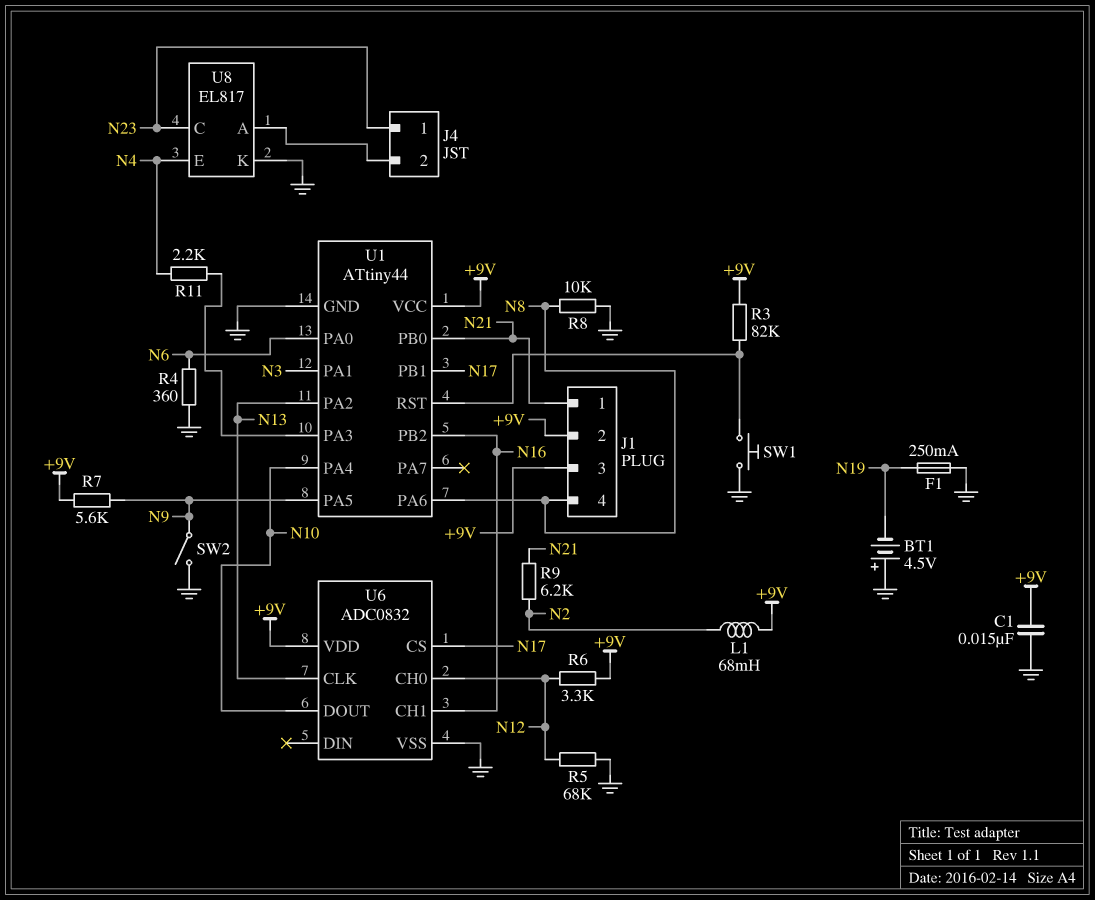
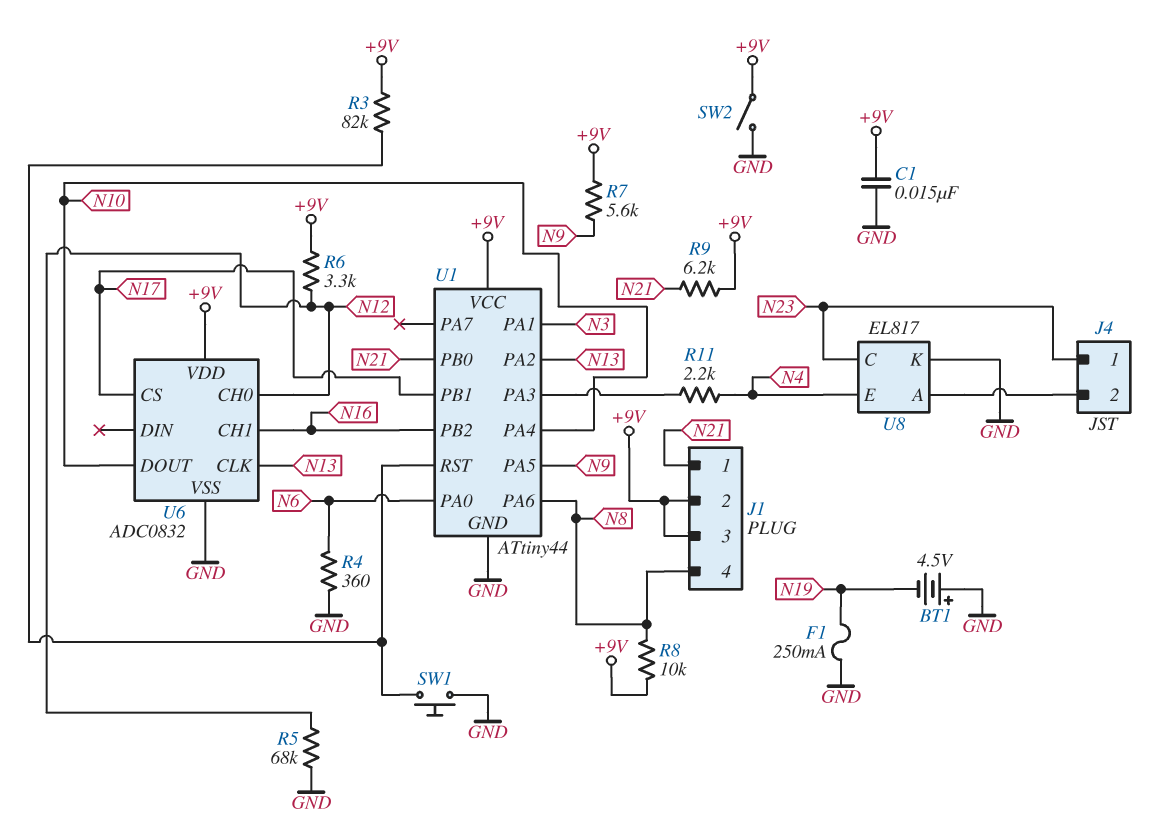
L1: 68mH (+9V, N2) -> none
R8: 10k (GND, N8) -> 10k (+9V, N8)
R9: 6.2k (N2, N21) -> 6.2k (+9V, N21)
SW2: switch (GND, N9) -> switch (+9V, GND)

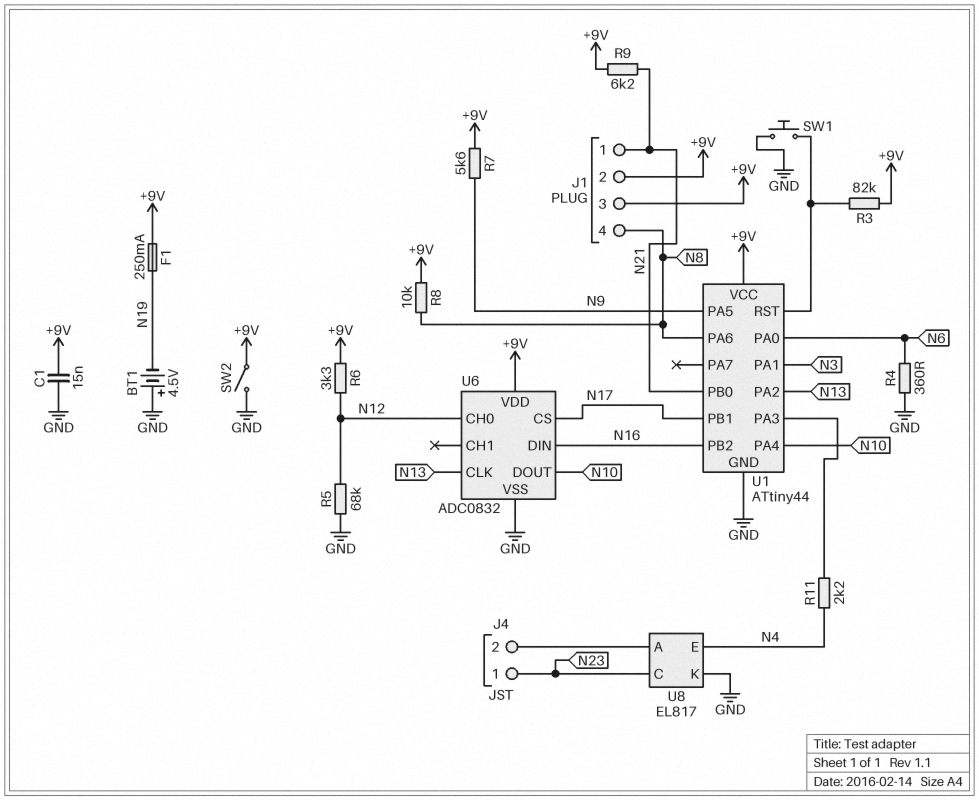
F1: 250mA (GND, N19) -> 250mA (+9V, N19)
U6 pin CH1: N16 -> none
U6 pin DIN: none -> N16

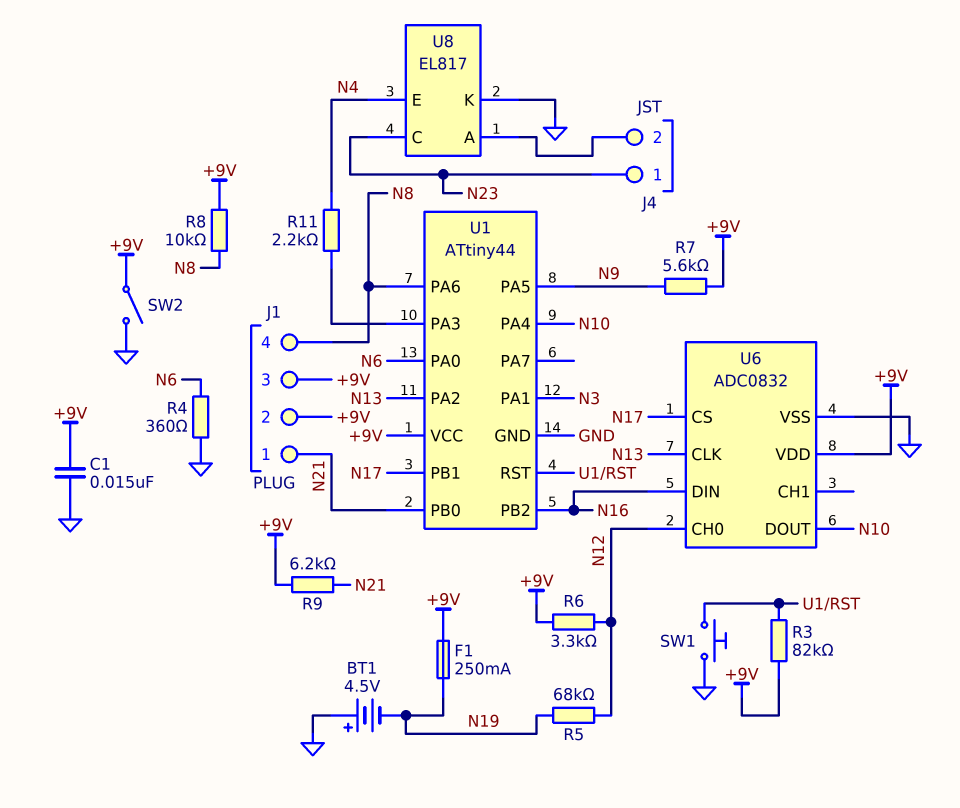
R5: 68k (GND, N12) -> 68k (N12, N19)

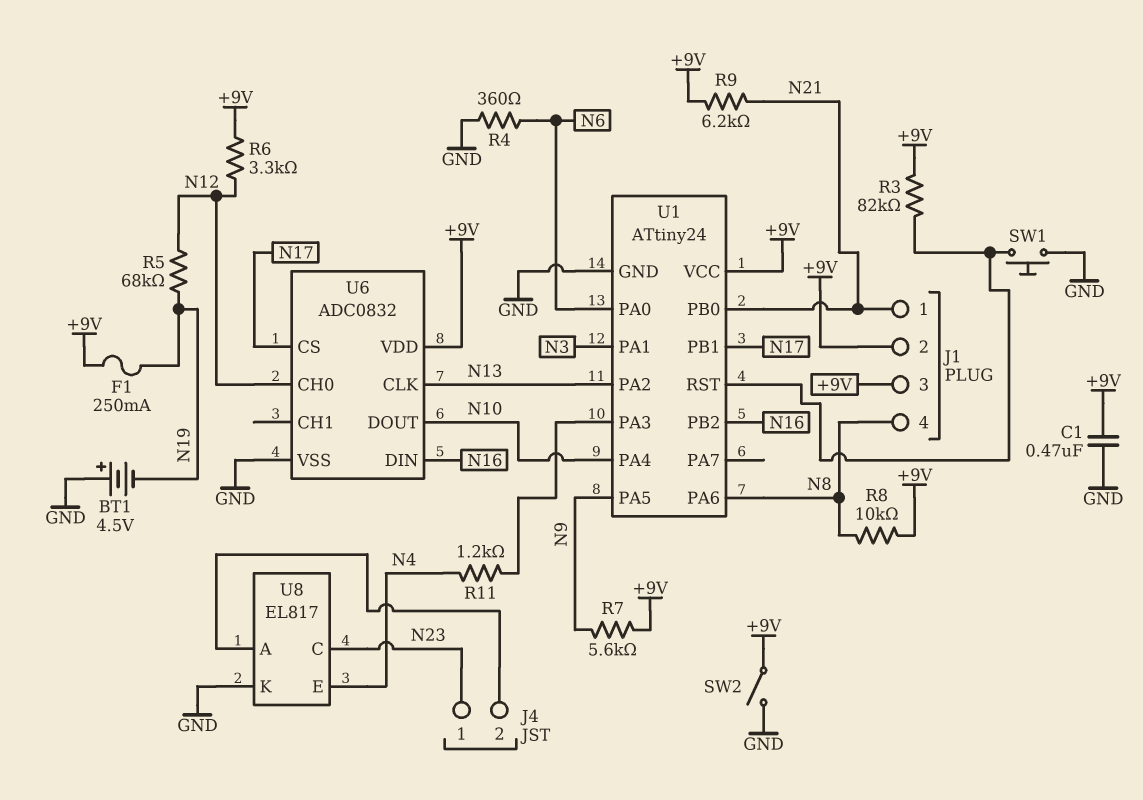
C1: 15nF (+9V, GND) -> 470nF (+9V, GND)
R11: 2.2k (N4, U1/PA3) -> 1.2k (N4, U1/PA3)
U1: ATtiny44 -> ATtiny24

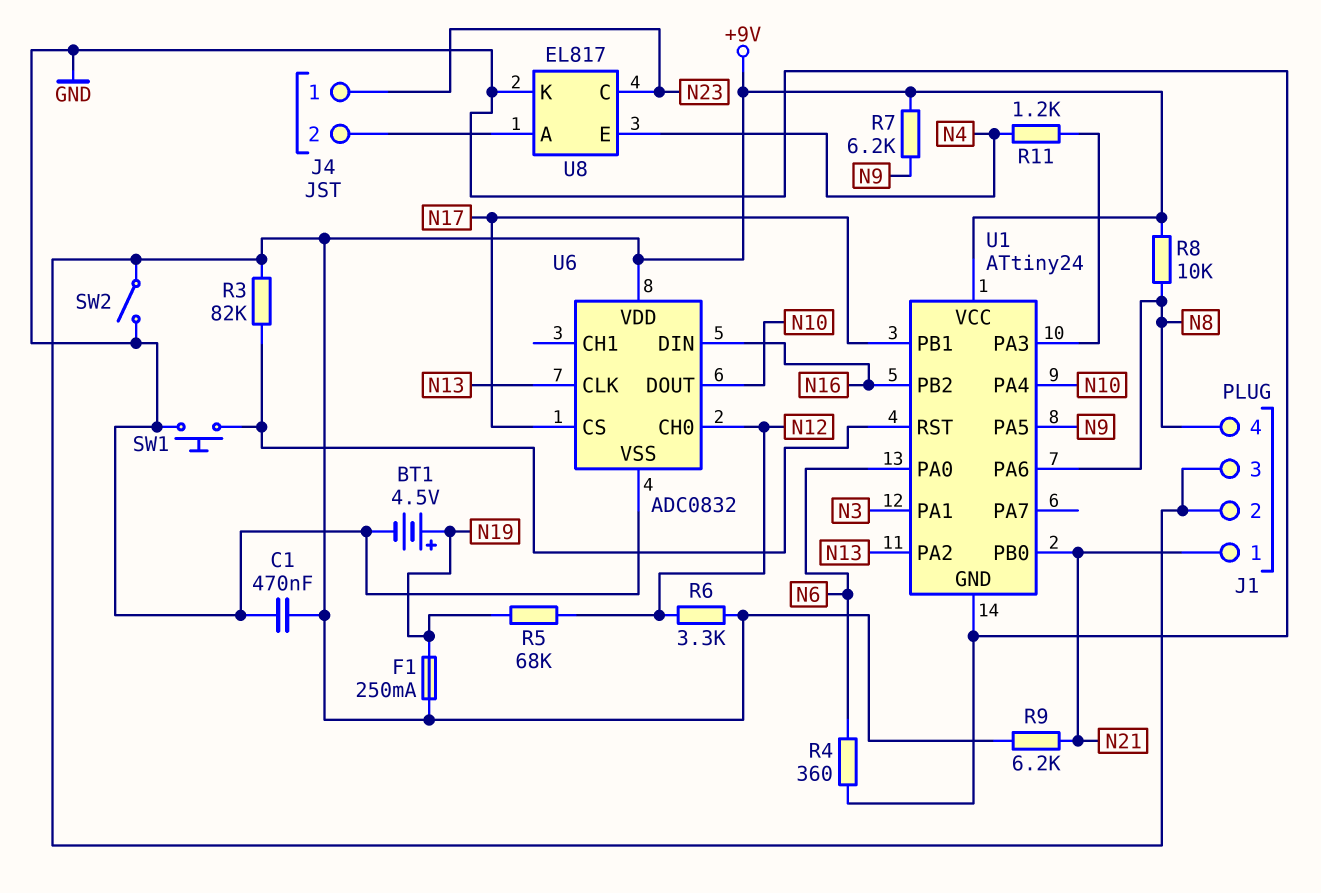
BT1: 4.5V (plus GND, minus N19) -> 4.5V (plus N19, minus GND)
R7: 5.6k (+9V, N9) -> 6.2k (+9V, N9)

